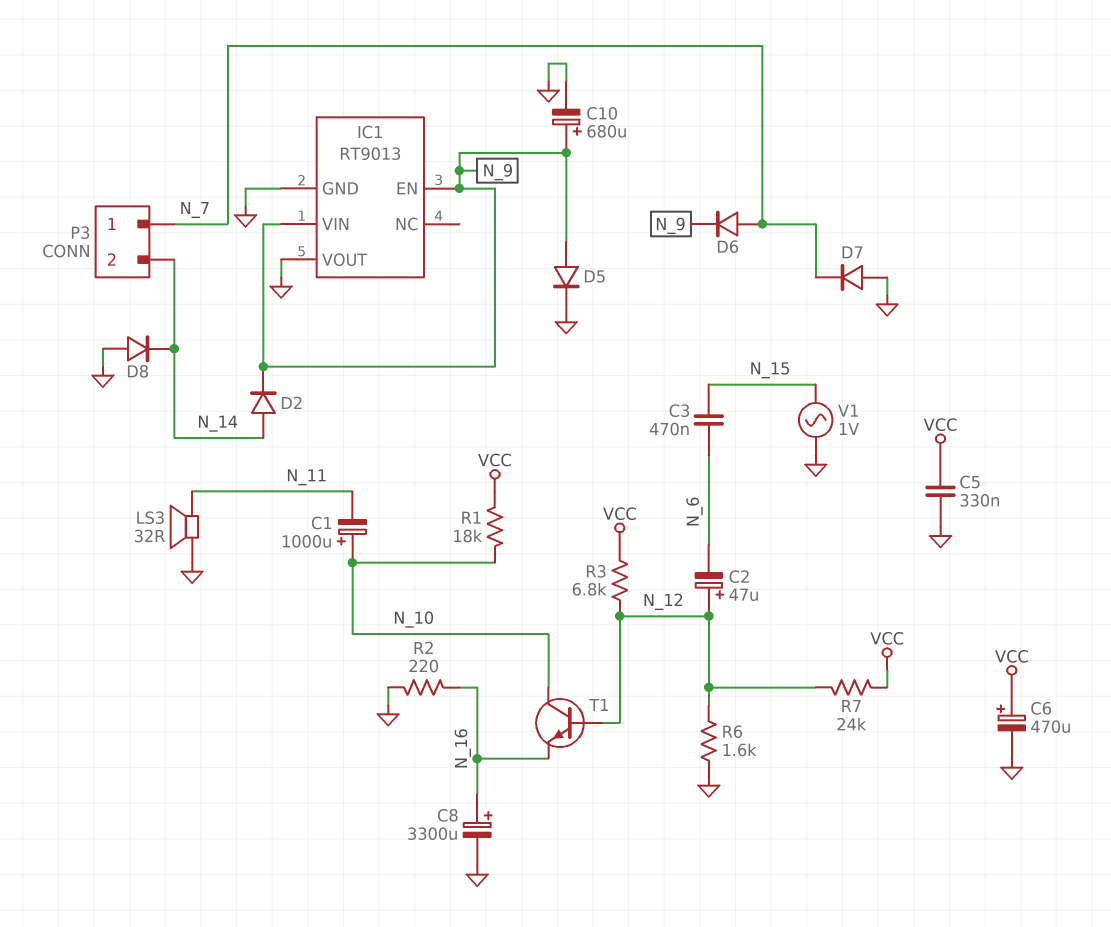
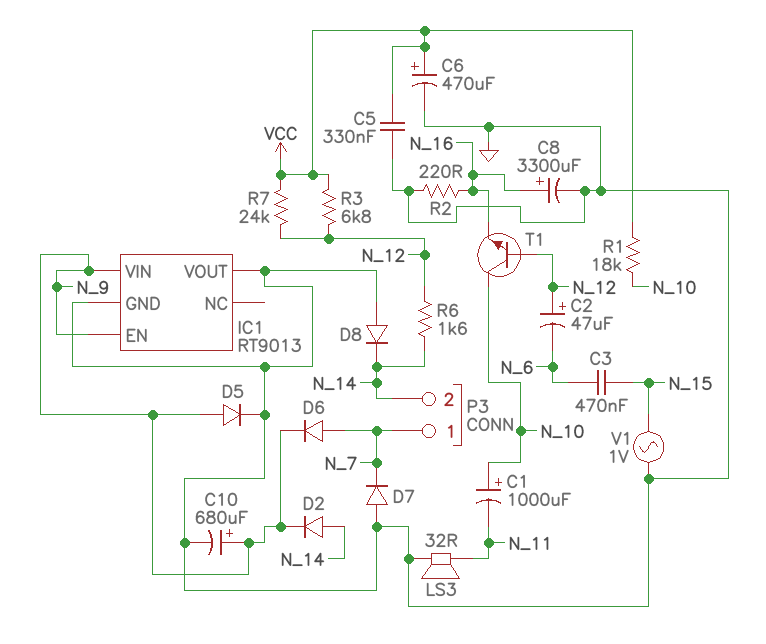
R6: 1.6k (GND, N_12) -> 1.6k (N_12, N_14)

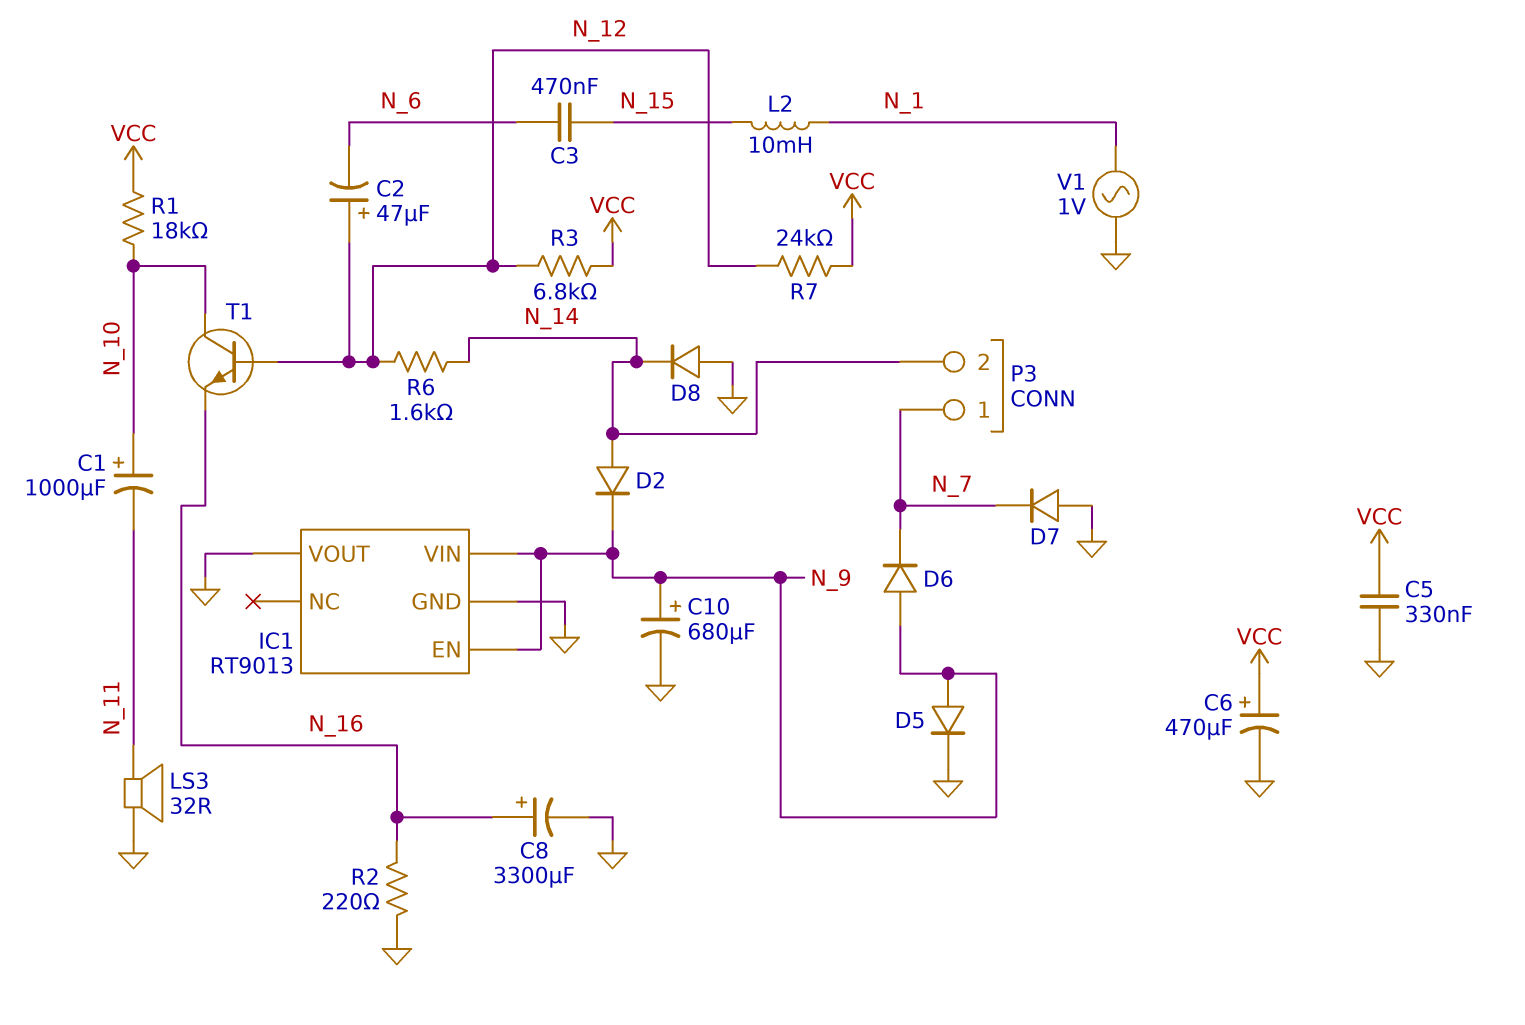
D6: diode (A N_7, K N_9) -> diode (A N_9, K N_7)
L2: none -> 10mH (N_1, N_15)
V1: AC 1V (GND, N_15) -> AC 1V (GND, N_1)

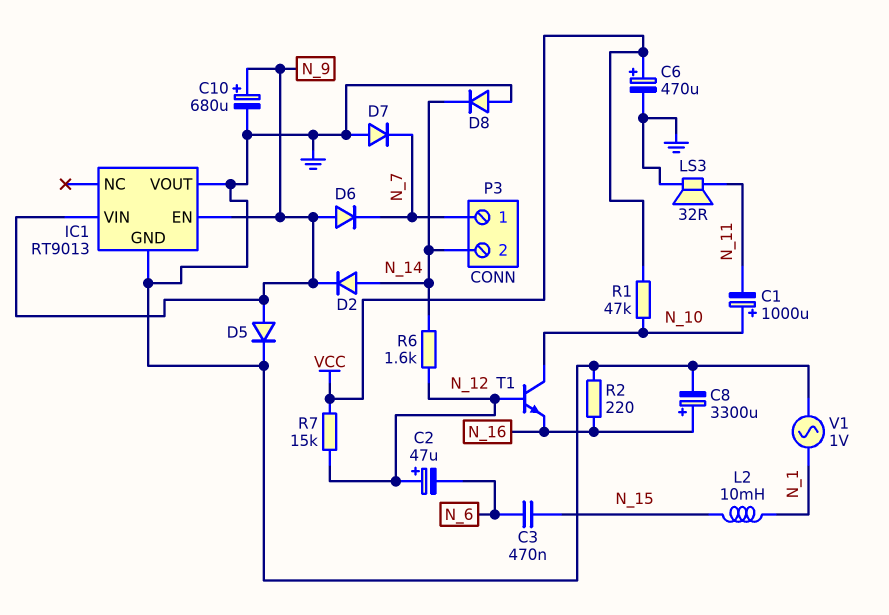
C5: 330nF (GND, VCC) -> none
R1: 18k (N_10, VCC) -> 47k (N_10, VCC)
R3: 6.8k (N_12, VCC) -> none
R7: 24k (N_12, VCC) -> 15k (N_12, VCC)

